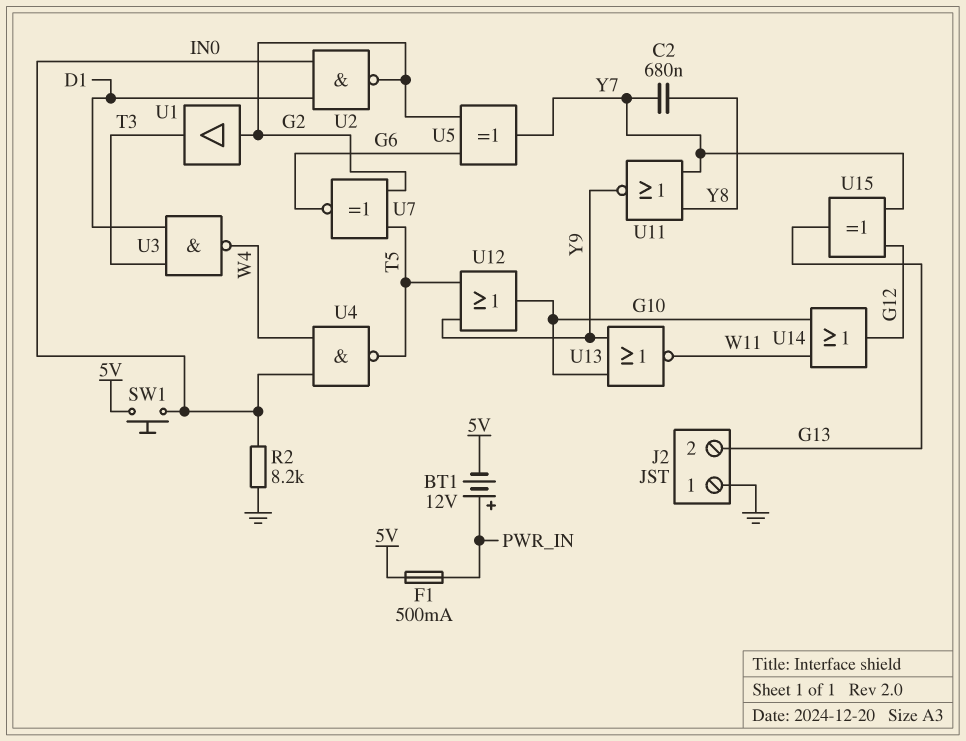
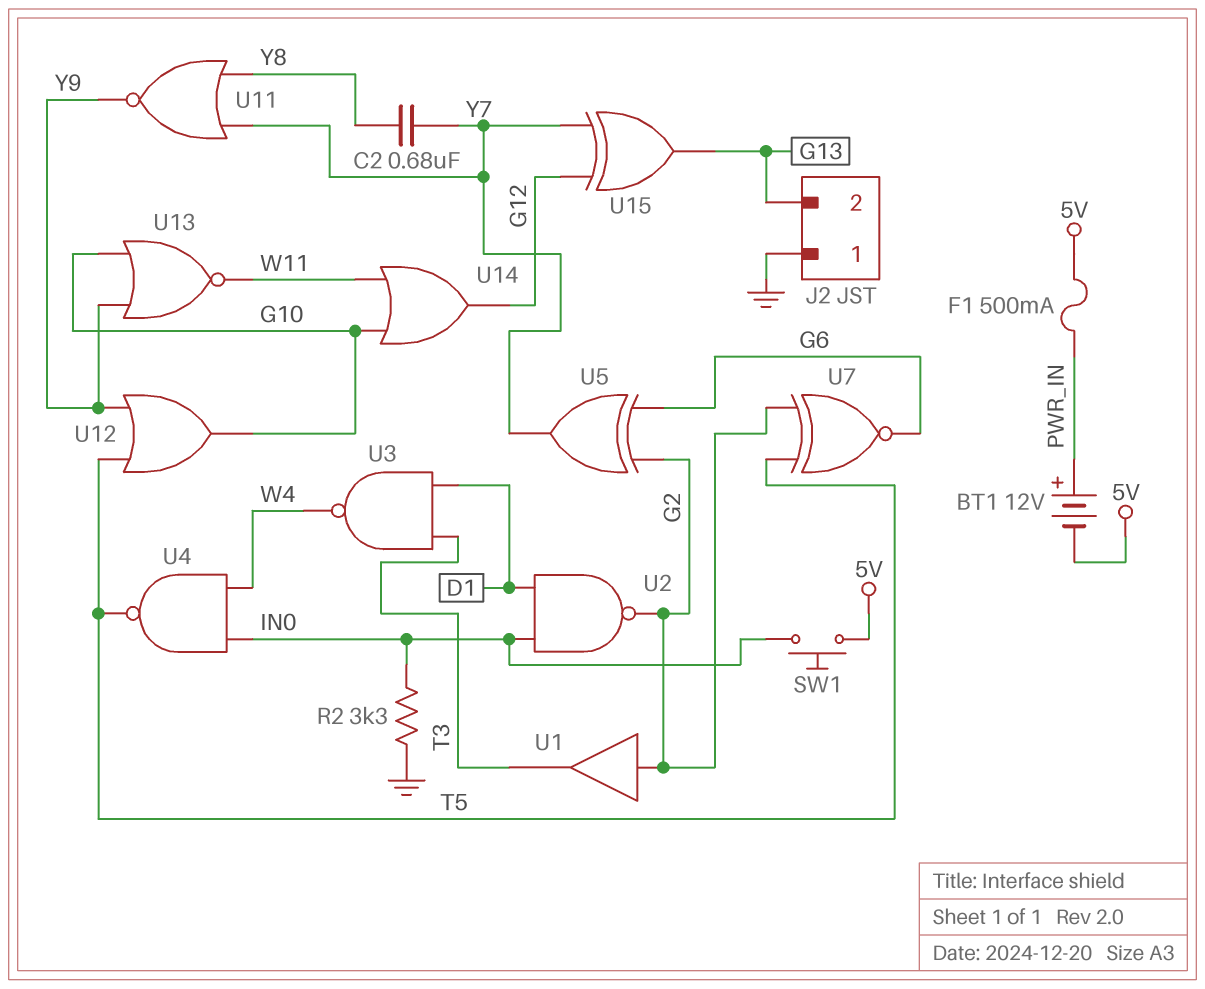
R2: 8.2k (GND, IN0) -> 3.3k (GND, IN0)

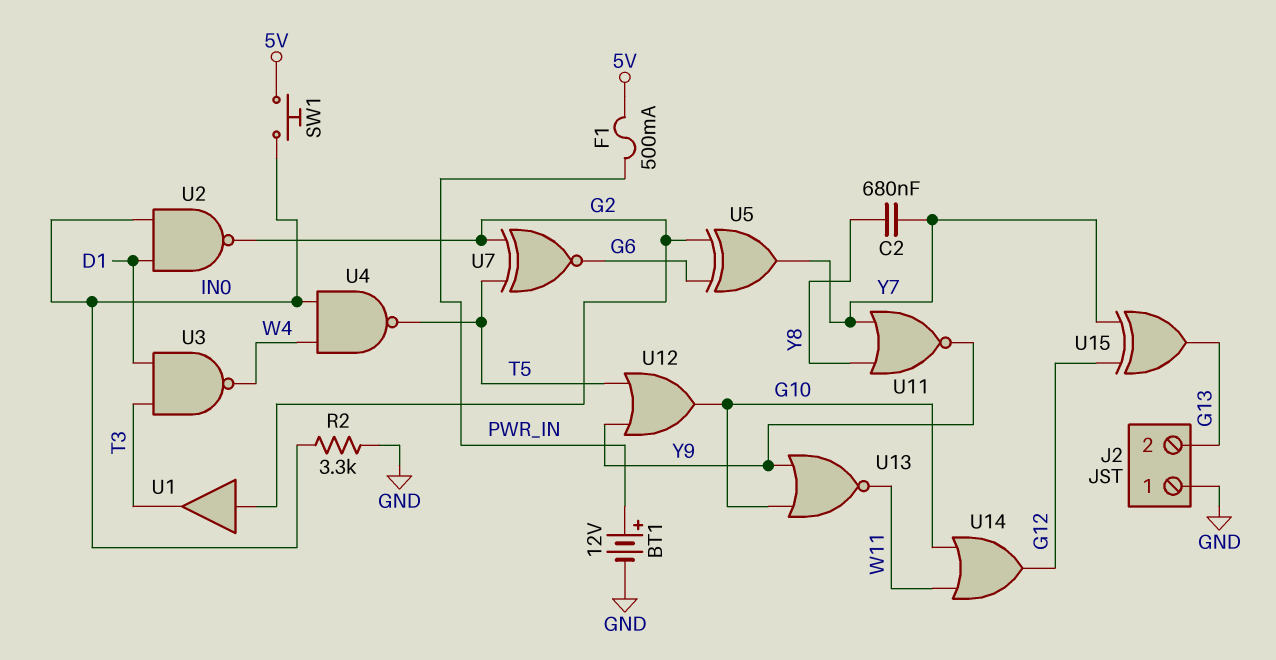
BT1: 12V (plus PWR_IN, minus 5V) -> 12V (plus PWR_IN, minus GND)

